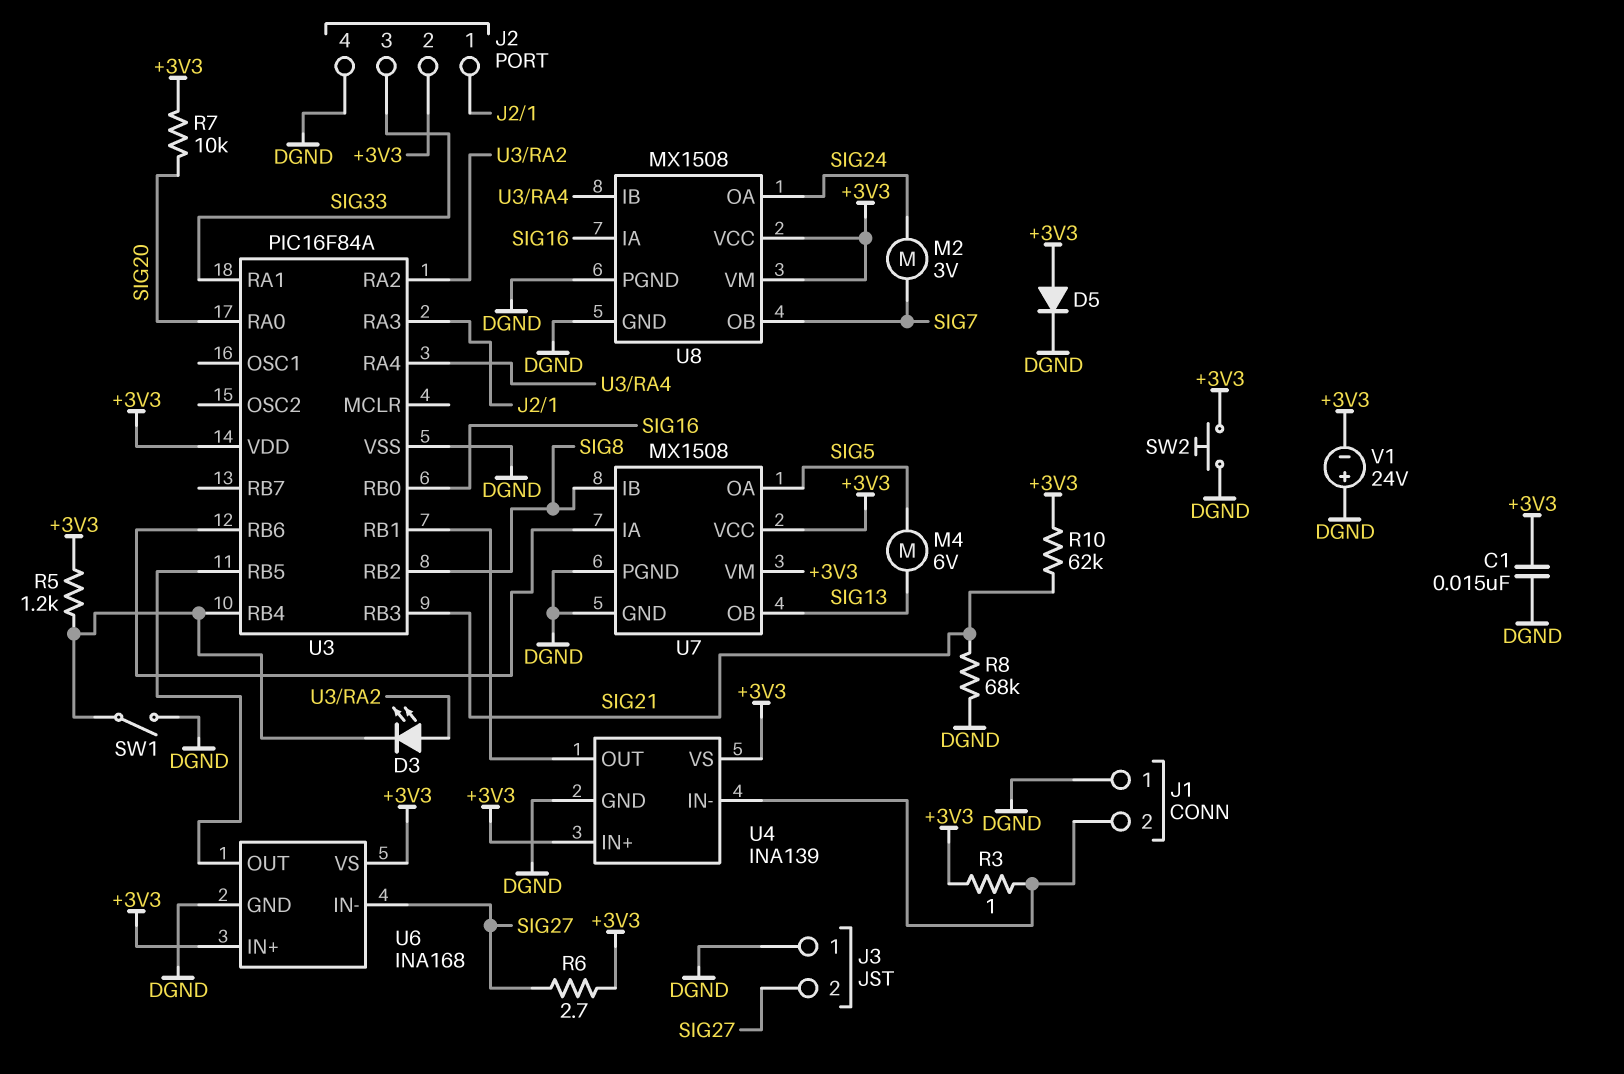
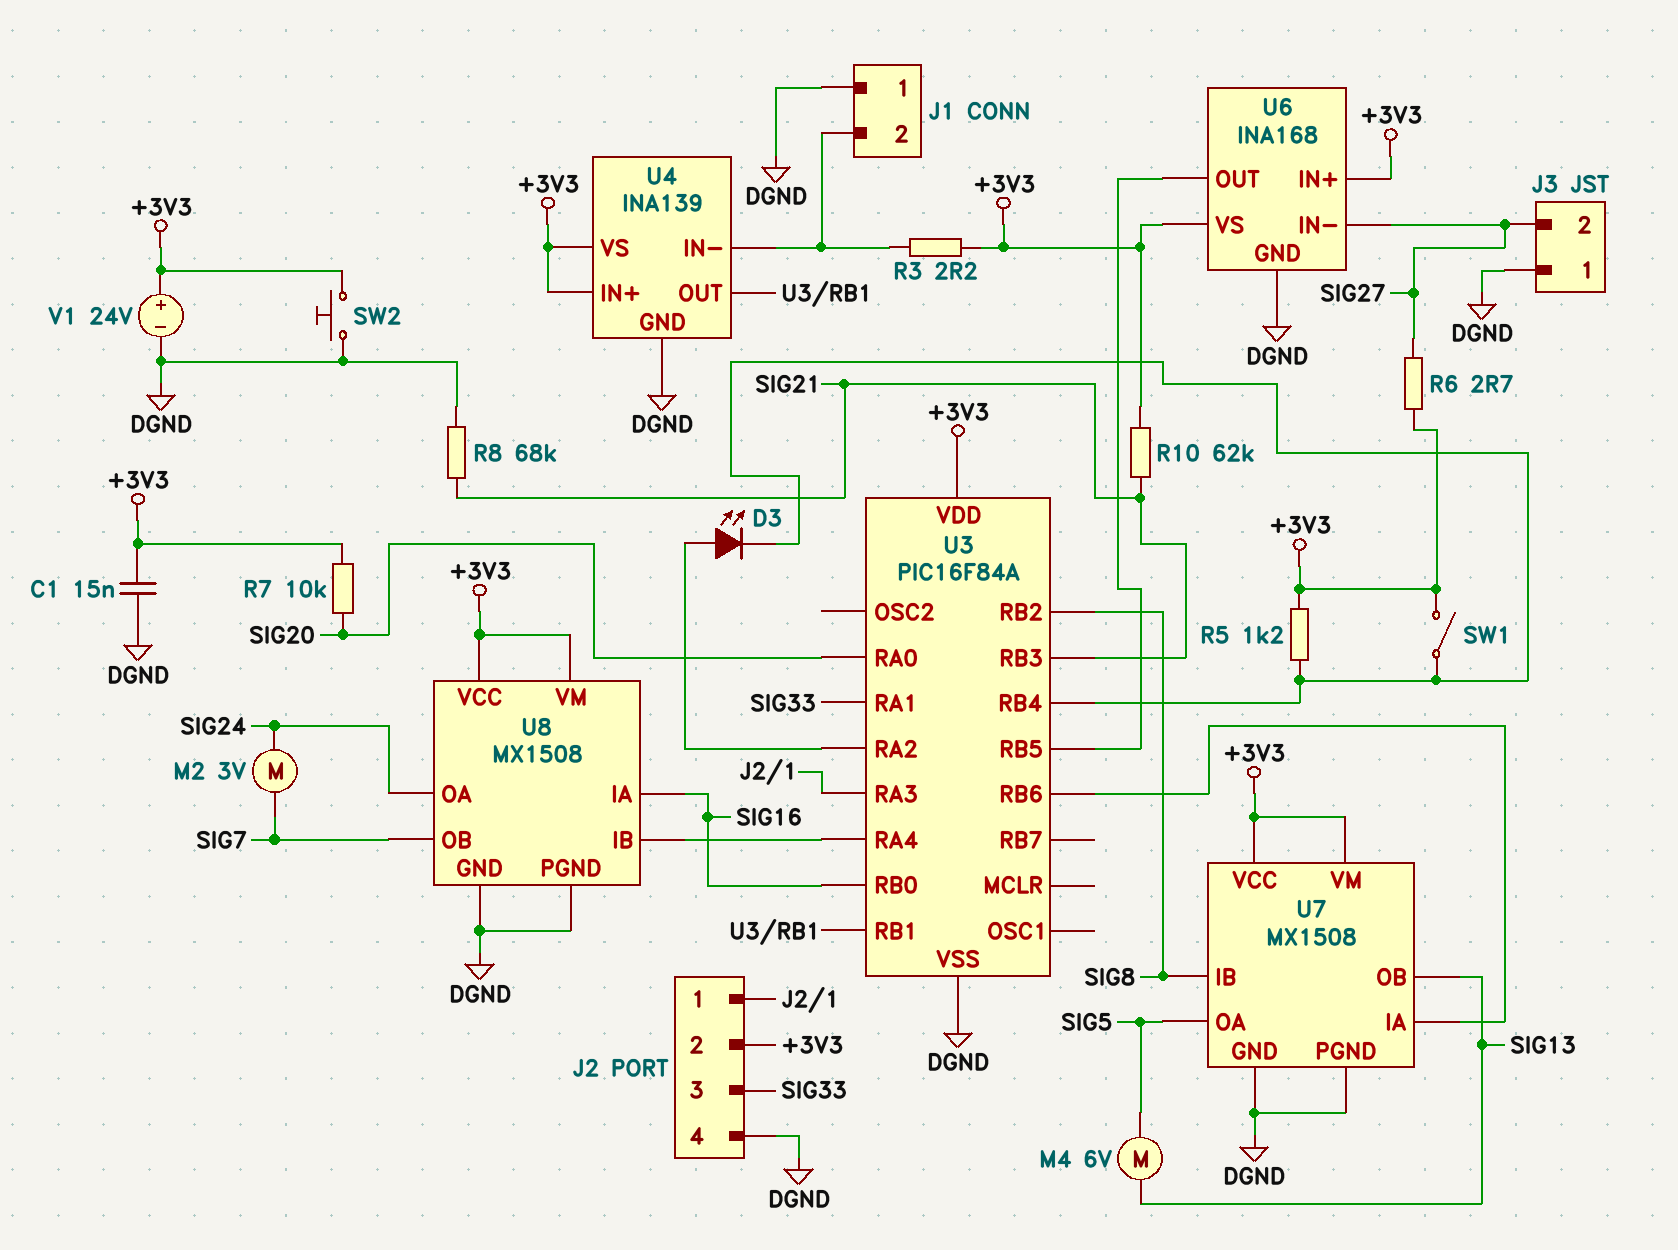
D5: diode (A +3V3, K DGND) -> none
R3: 1 (+3V3, J1/2) -> 2.2 (+3V3, J1/2)
SW1: switch (DGND, U3/RB4) -> switch (+3V3, U3/RB4)
V1: 24V (plus DGND, minus +3V3) -> 24V (plus +3V3, minus DGND)

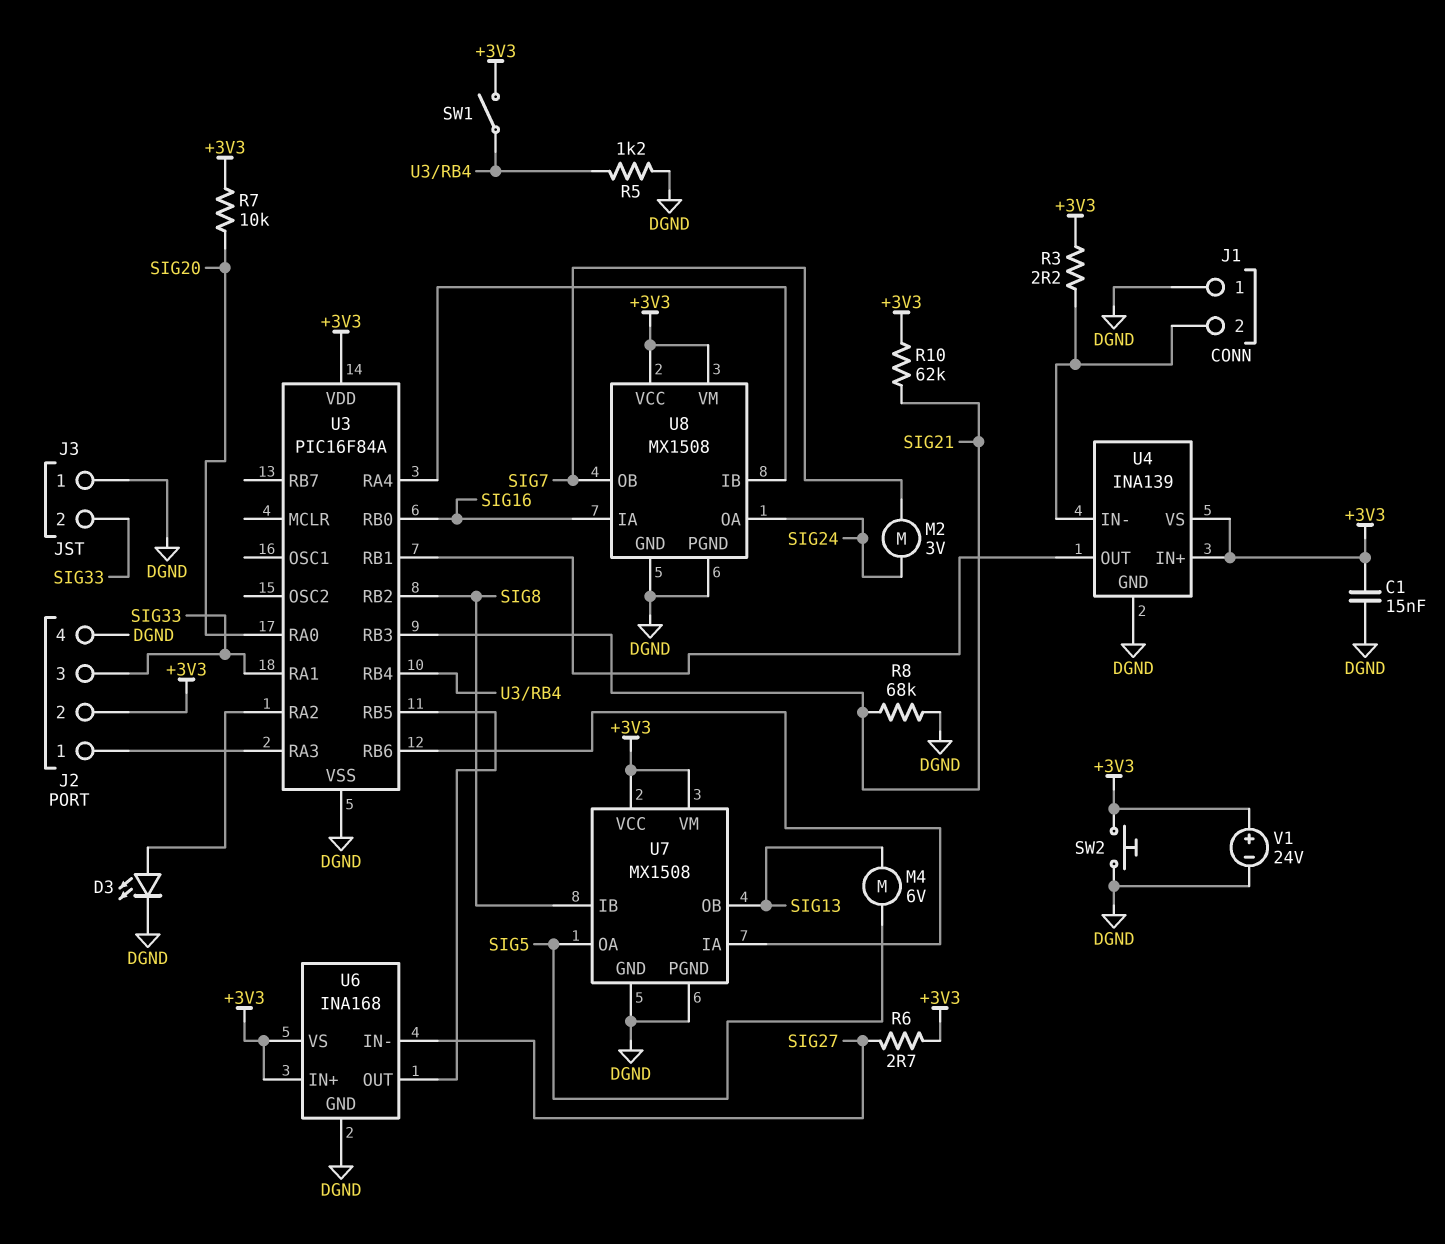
D3: LED (A U3/RA2, K U3/RB4) -> LED (A U3/RA2, K DGND)
J3 pin 2: SIG27 -> SIG33
R5: 1.2k (+3V3, U3/RB4) -> 1.2k (DGND, U3/RB4)

